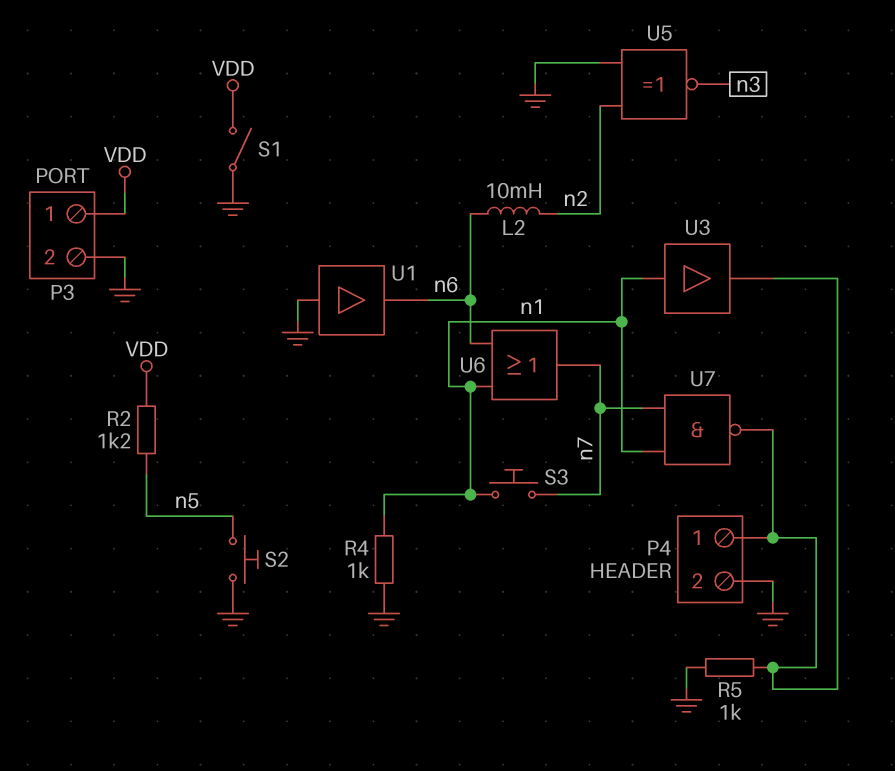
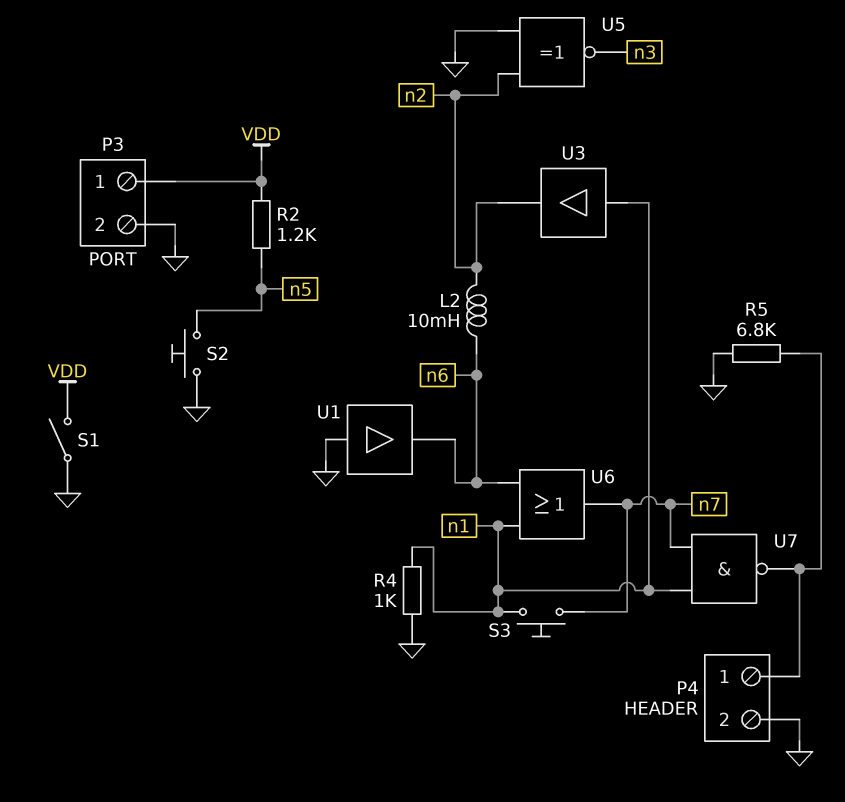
R5: 1k (GND, P4/1) -> 6.8k (GND, P4/1)
U3: buffer (in n1, out P4/1) -> buffer (in n1, out n2)

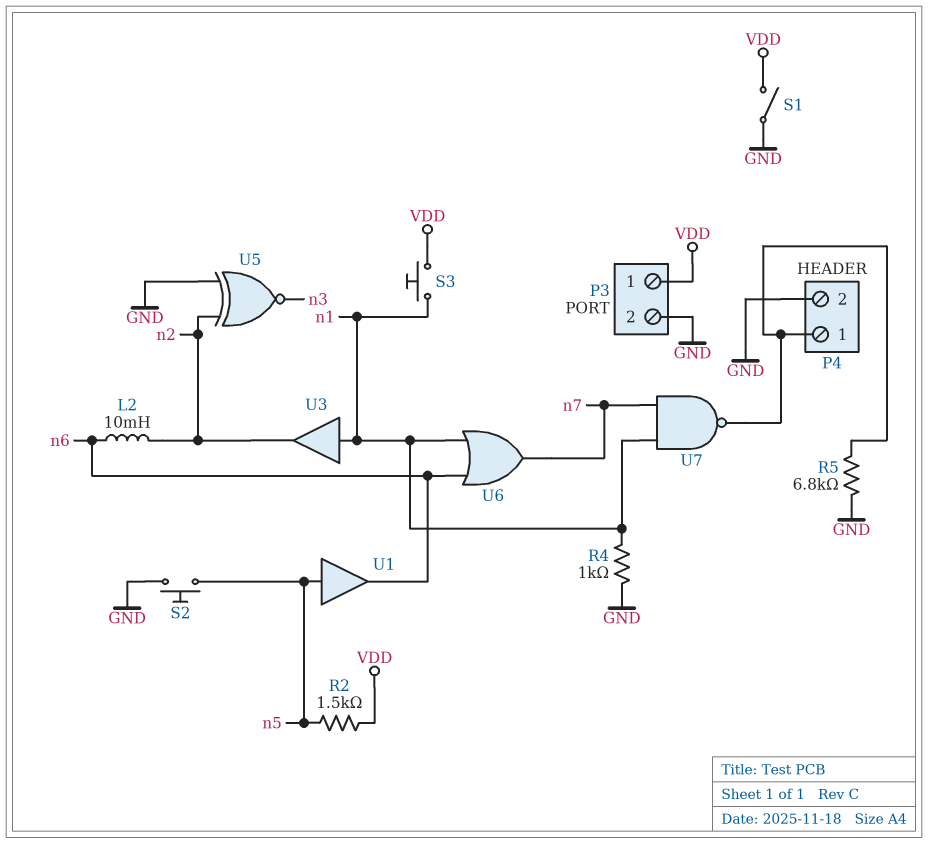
R2: 1.2k (VDD, n5) -> 1.5k (VDD, n5)
S3: button (n1, n7) -> button (VDD, n1)
U1: buffer (in GND, out n6) -> buffer (in n5, out n6)

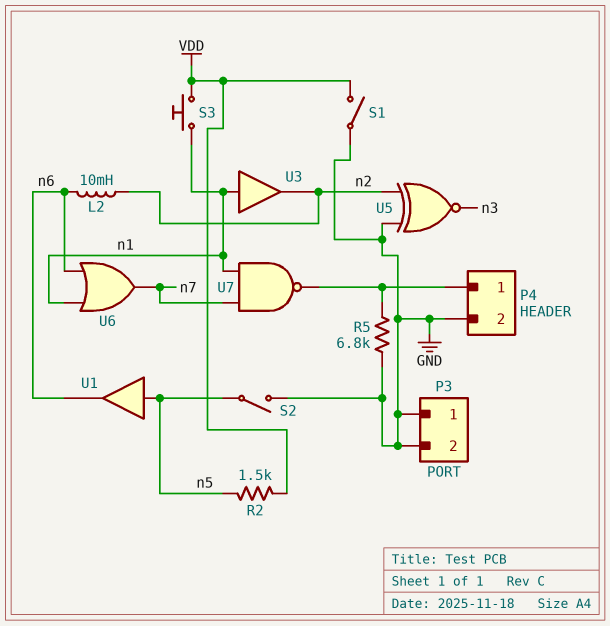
P3 pin 1: VDD -> GND
R4: 1k (GND, n1) -> none
S2: button (GND, n5) -> switch (GND, n5)

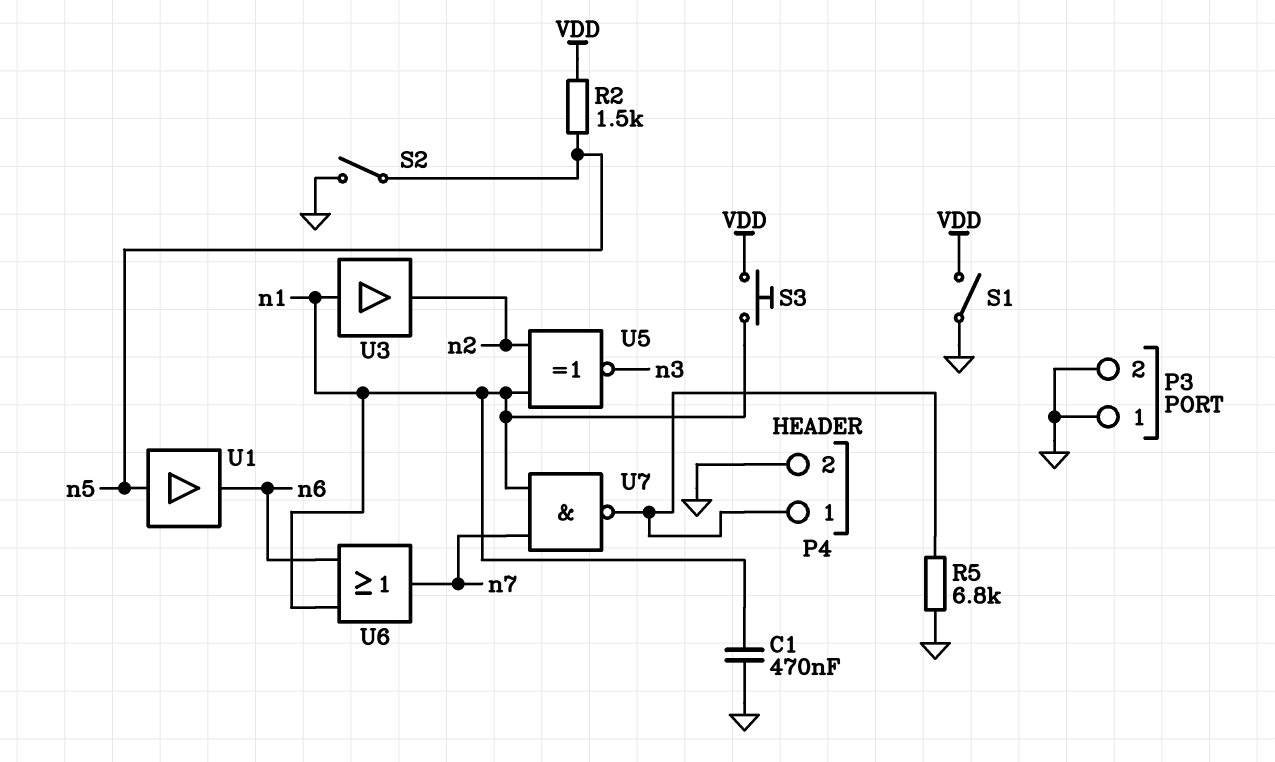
C1: none -> 470nF (GND, n1)
L2: 10mH (n2, n6) -> none
U5: XNOR (in GND, in n2, out n3) -> XNOR (in n1, in n2, out n3)

